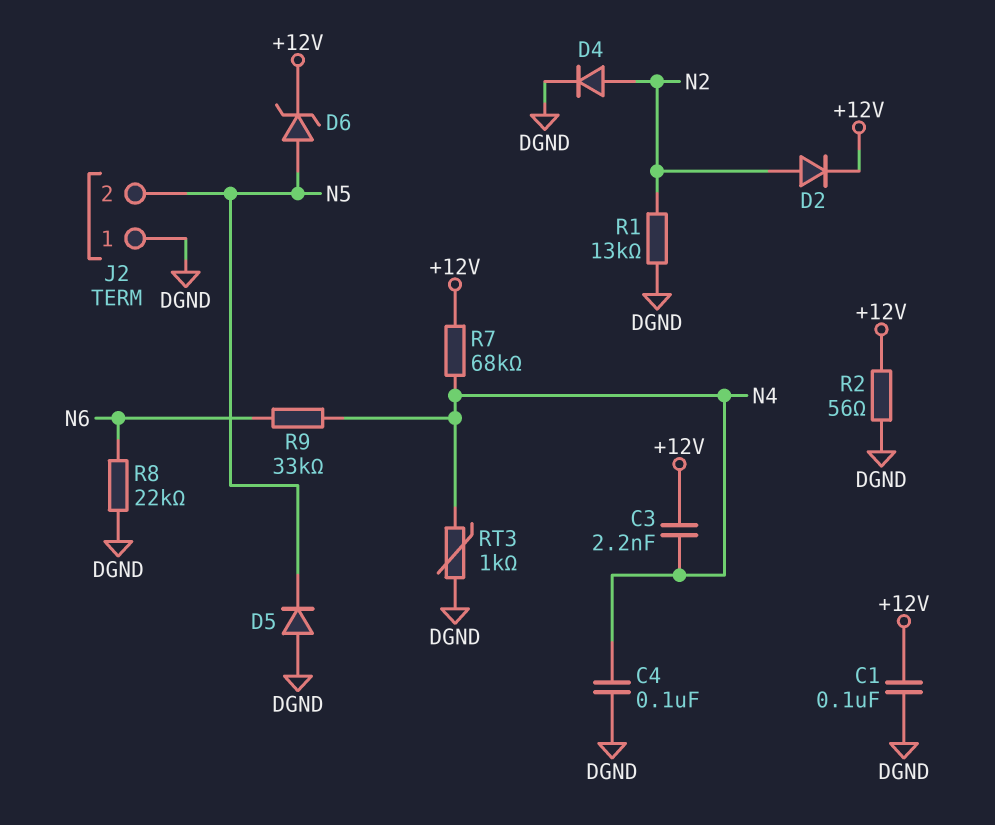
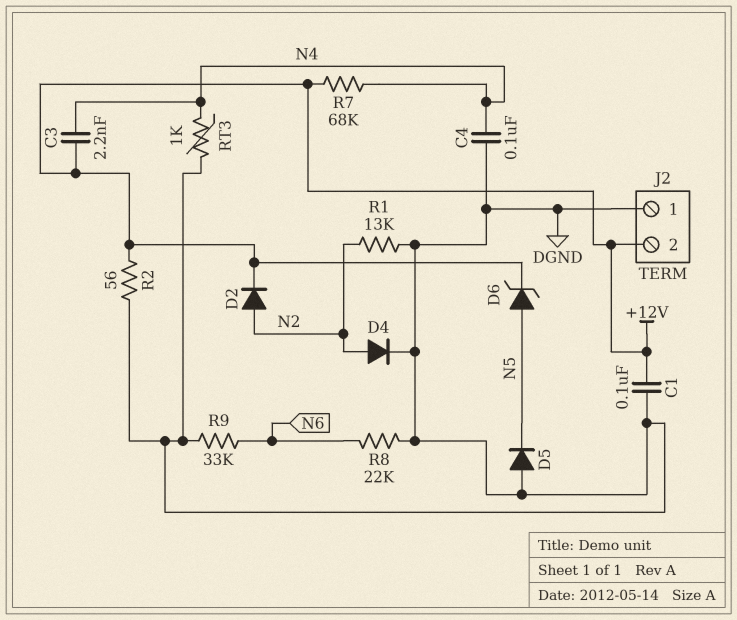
J2 pin 2: N5 -> +12V
R9: 33k (N4, N6) -> 33k (DGND, N6)

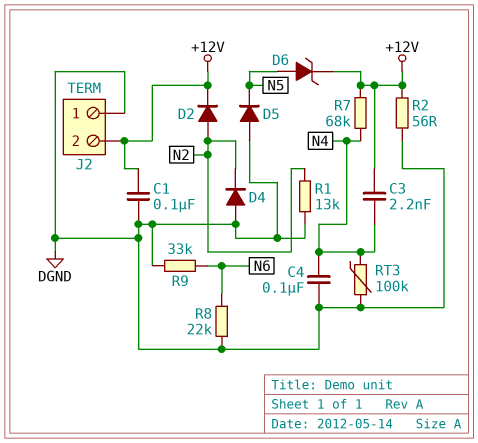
D4: diode (A N2, K DGND) -> diode (A DGND, K N2)
RT3: 1k (DGND, N4) -> 100k (DGND, N4)

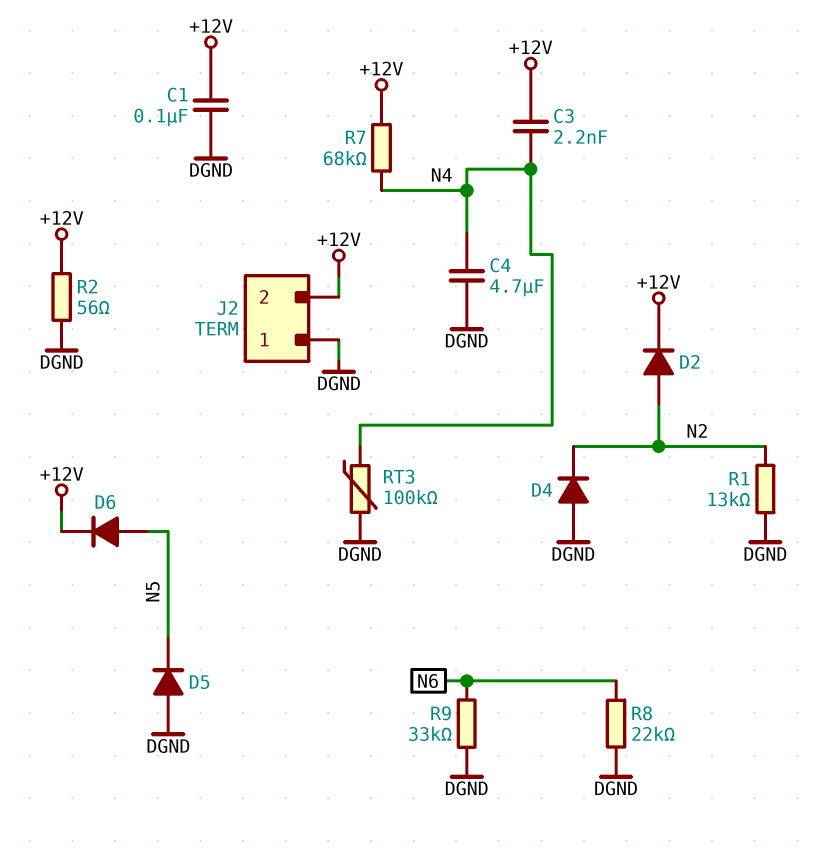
C4: 100nF (DGND, N4) -> 4.7uF (DGND, N4)
D6: zener (A N5, K +12V) -> diode (A N5, K +12V)

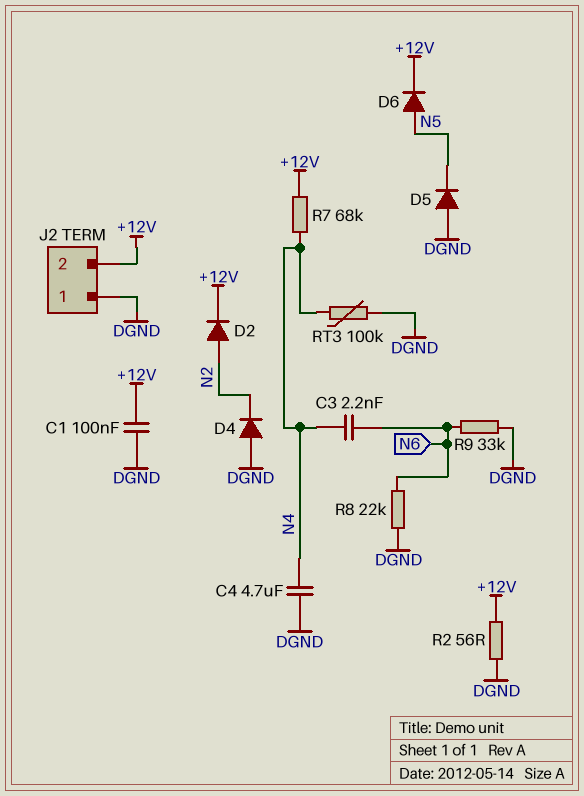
C3: 2.2nF (+12V, N4) -> 2.2nF (N4, N6)
R1: 13k (DGND, N2) -> none

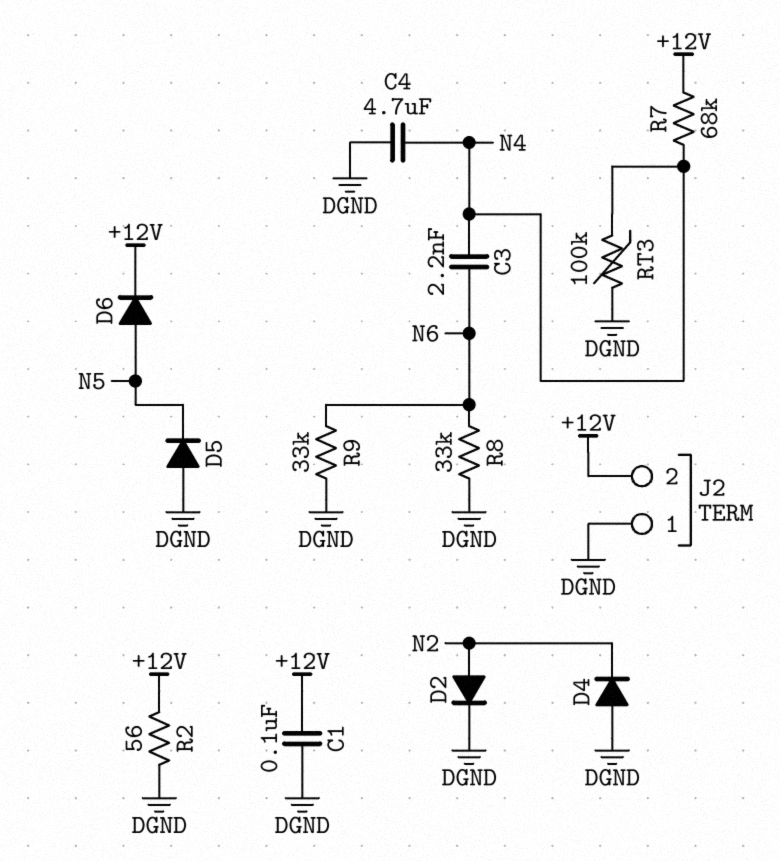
D2: diode (A N2, K +12V) -> diode (A N2, K DGND)
R8: 22k (DGND, N6) -> 33k (DGND, N6)

